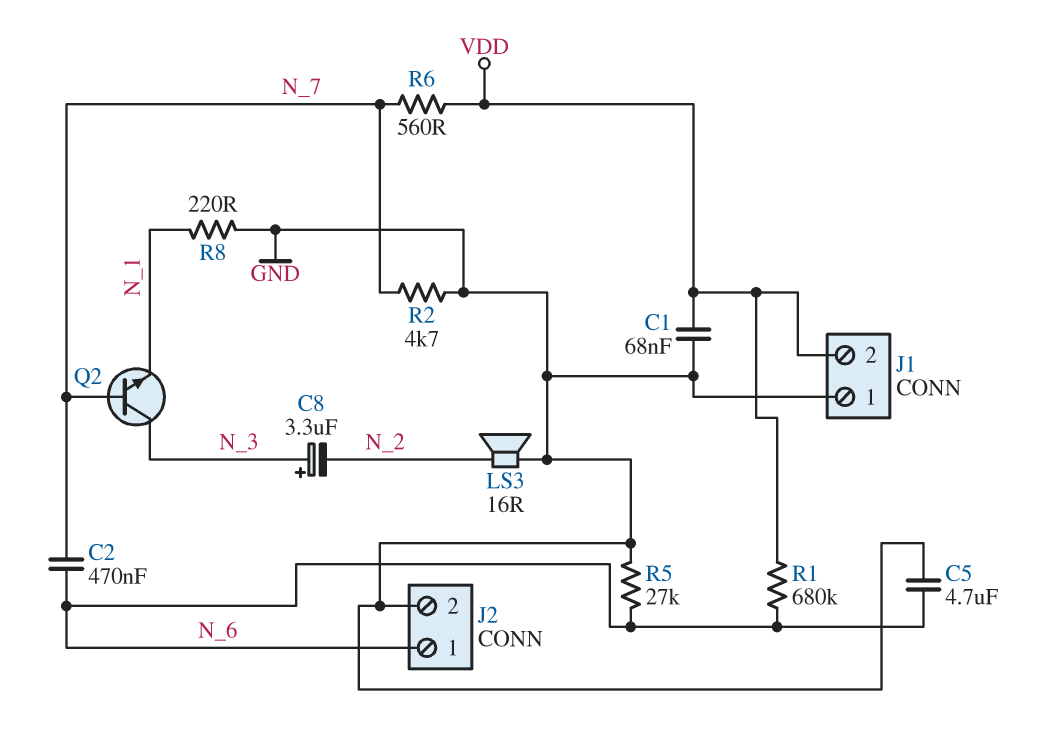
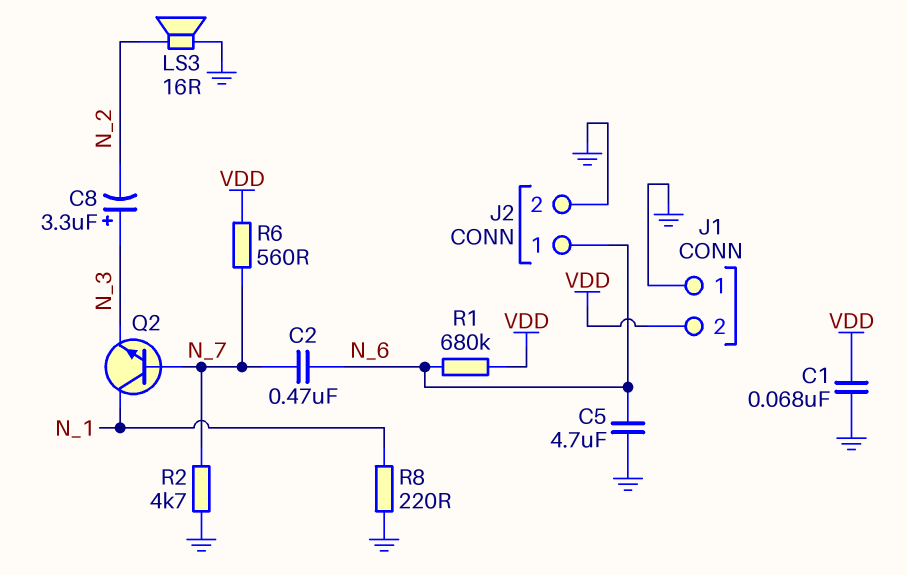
Q2: NPN (B N_7, C N_3, E N_1) -> NPN (B N_7, C N_1, E N_3)
R5: 27k (GND, N_6) -> none

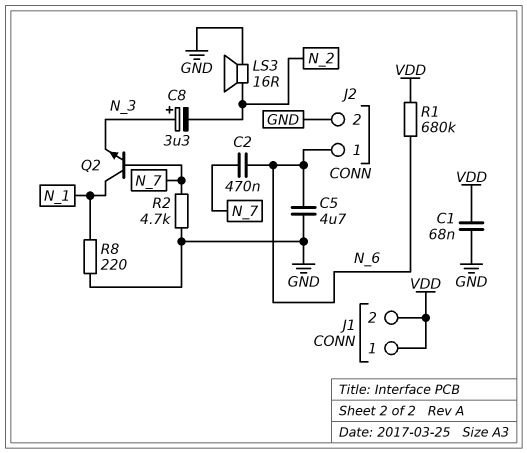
J1 pin 1: GND -> VDD
R6: 560 (N_7, VDD) -> none

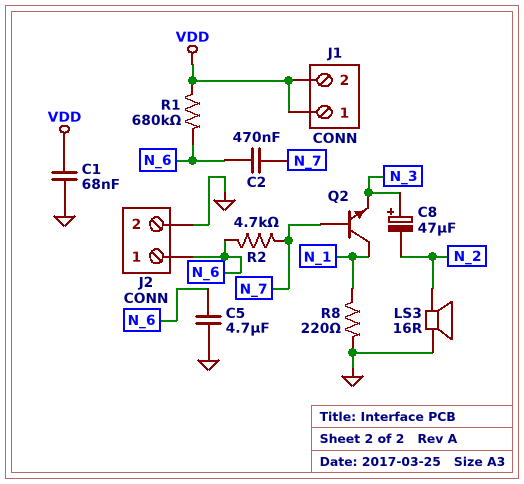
C8: 3.3uF (plus N_3, minus N_2) -> 47uF (plus N_3, minus N_2)
R2: 4.7k (GND, N_7) -> 4.7k (N_6, N_7)

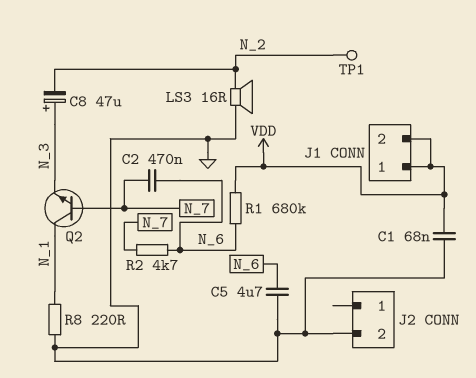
J2 pin 1: N_6 -> none
TP1: none -> test point (N_2)

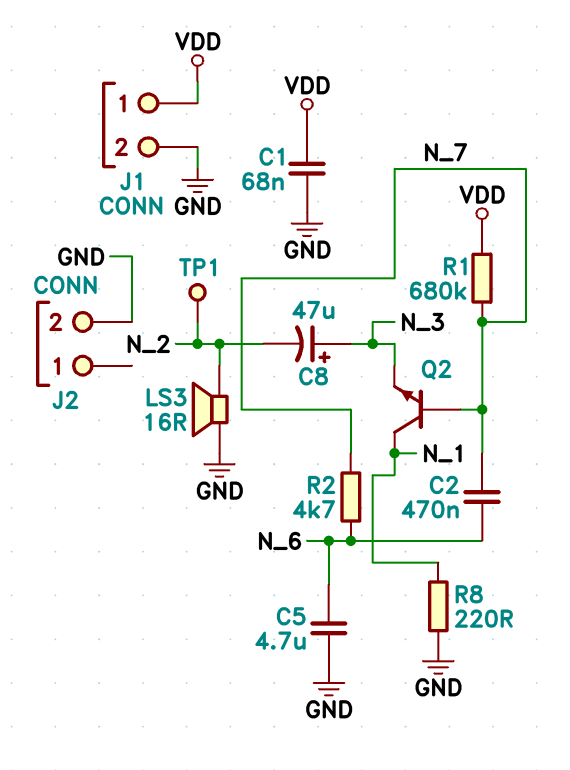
J1 pin 2: VDD -> GND
R1: 680k (N_6, VDD) -> 680k (N_7, VDD)

